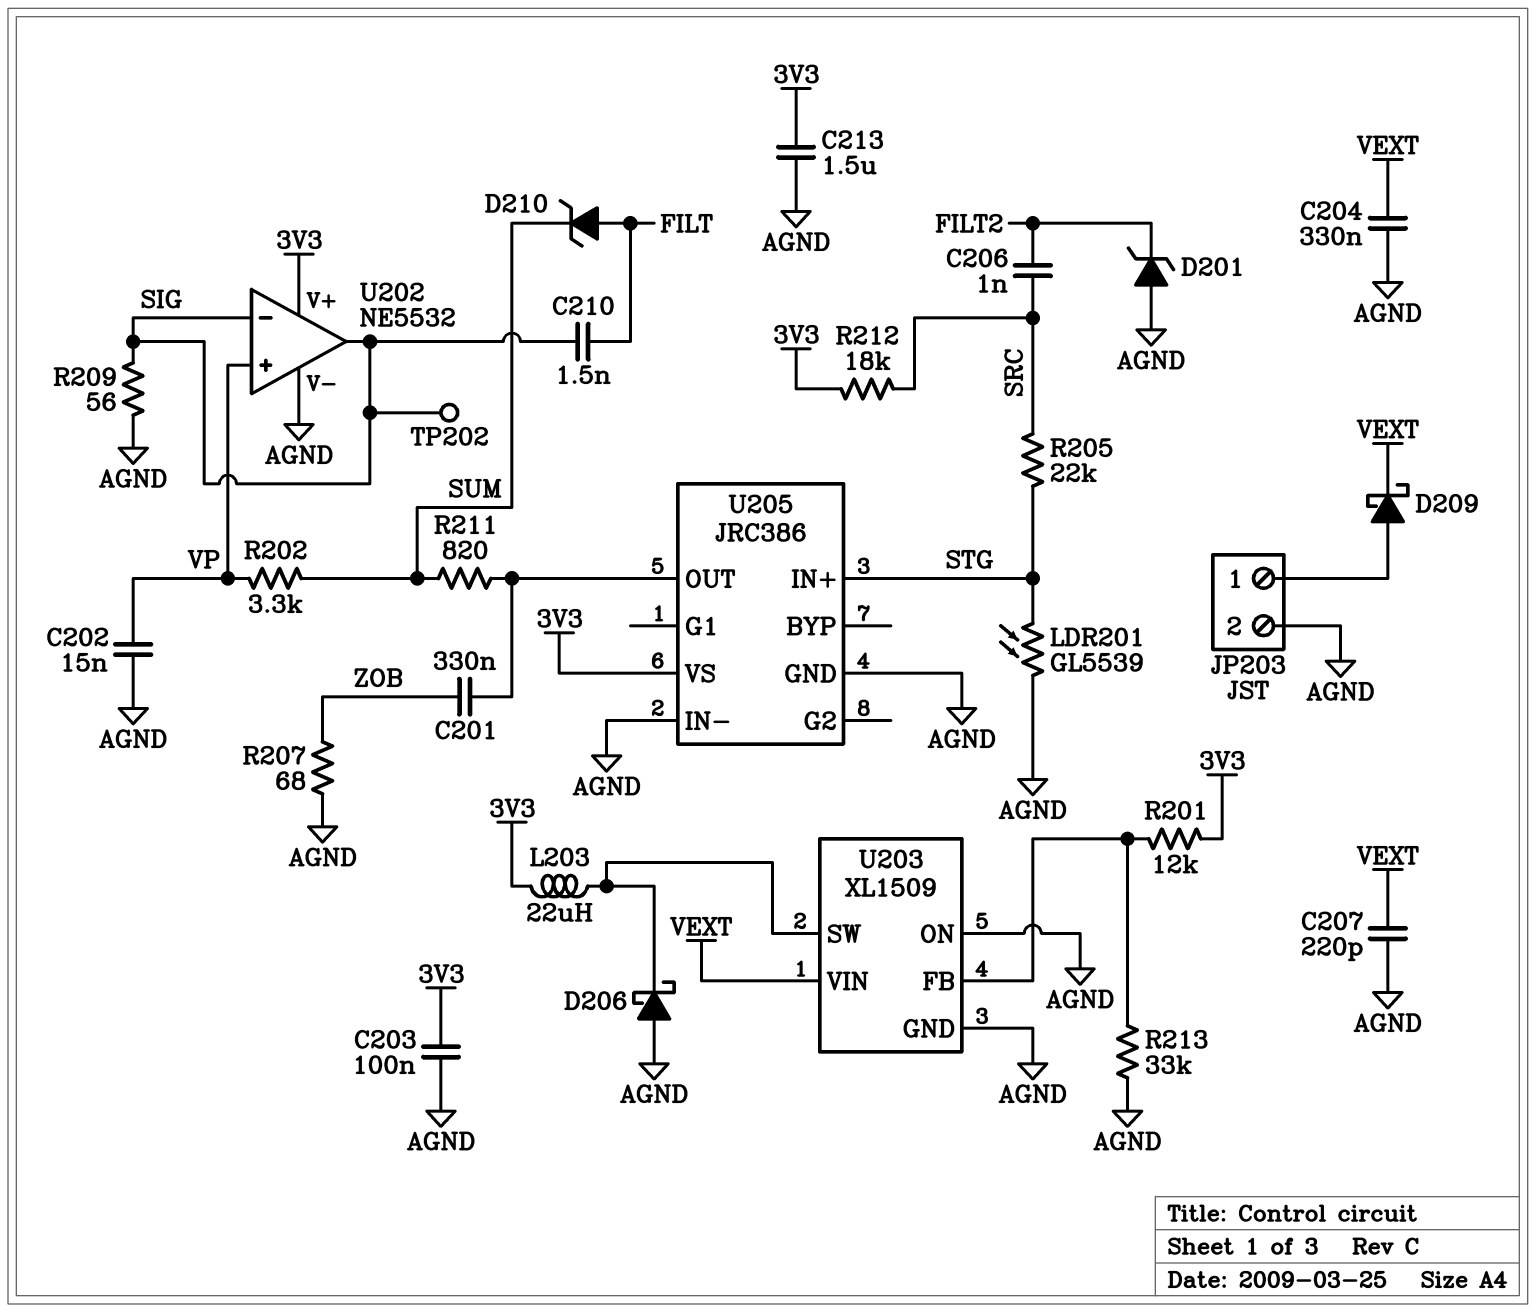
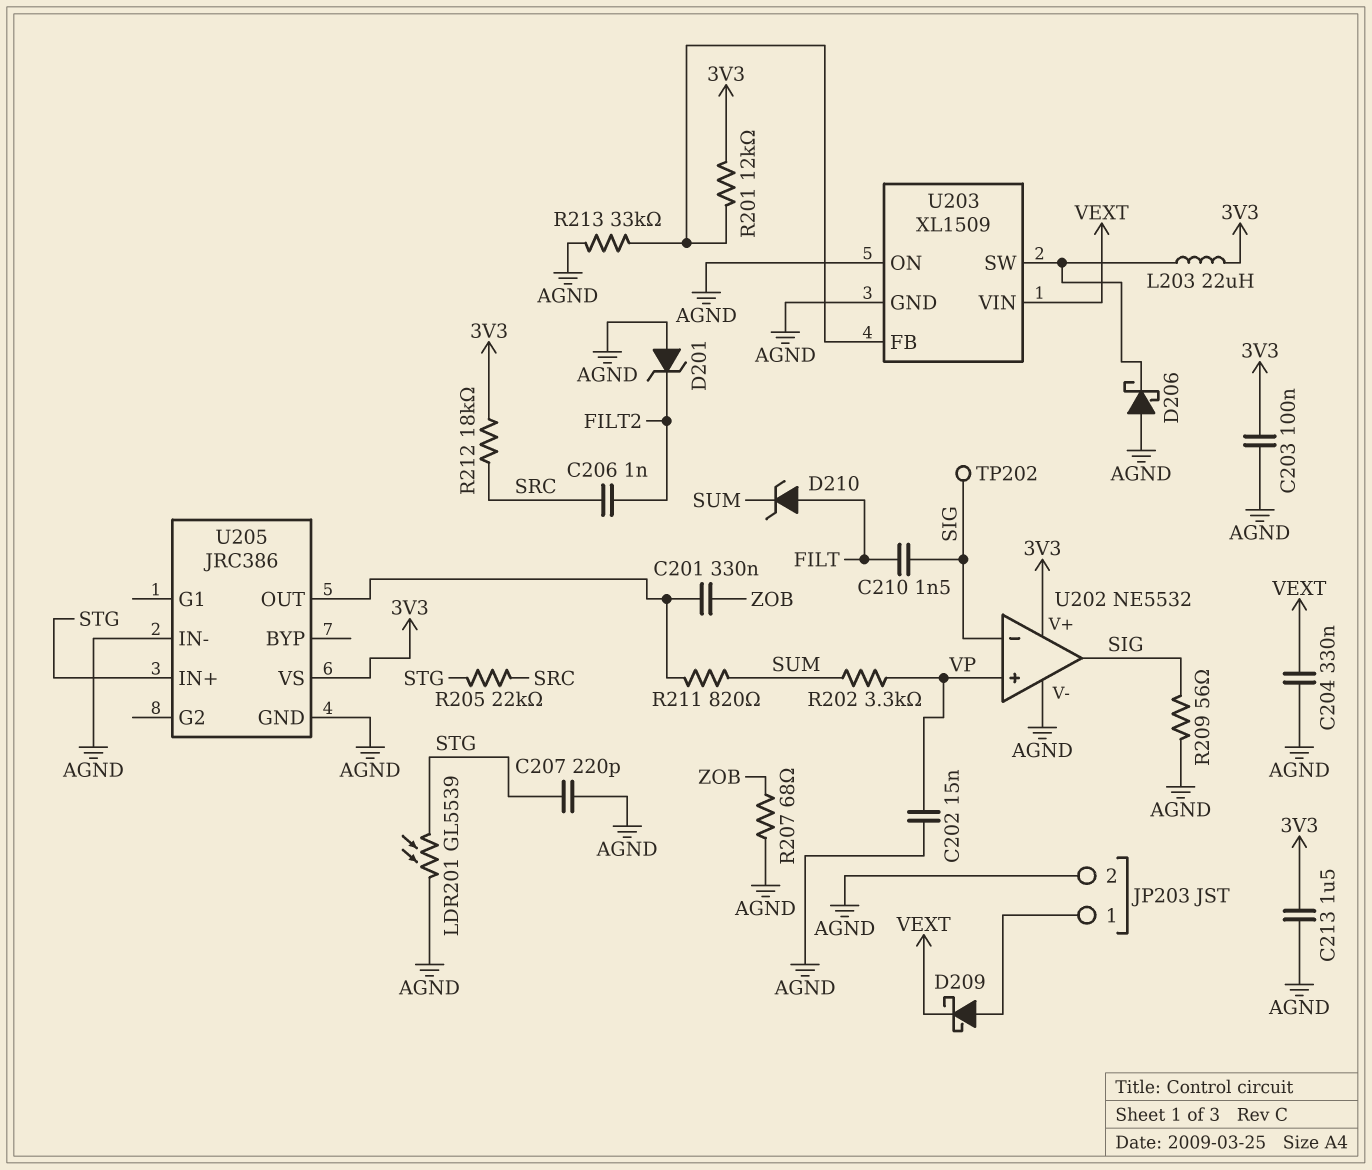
C207: 220pF (AGND, VEXT) -> 220pF (AGND, STG)

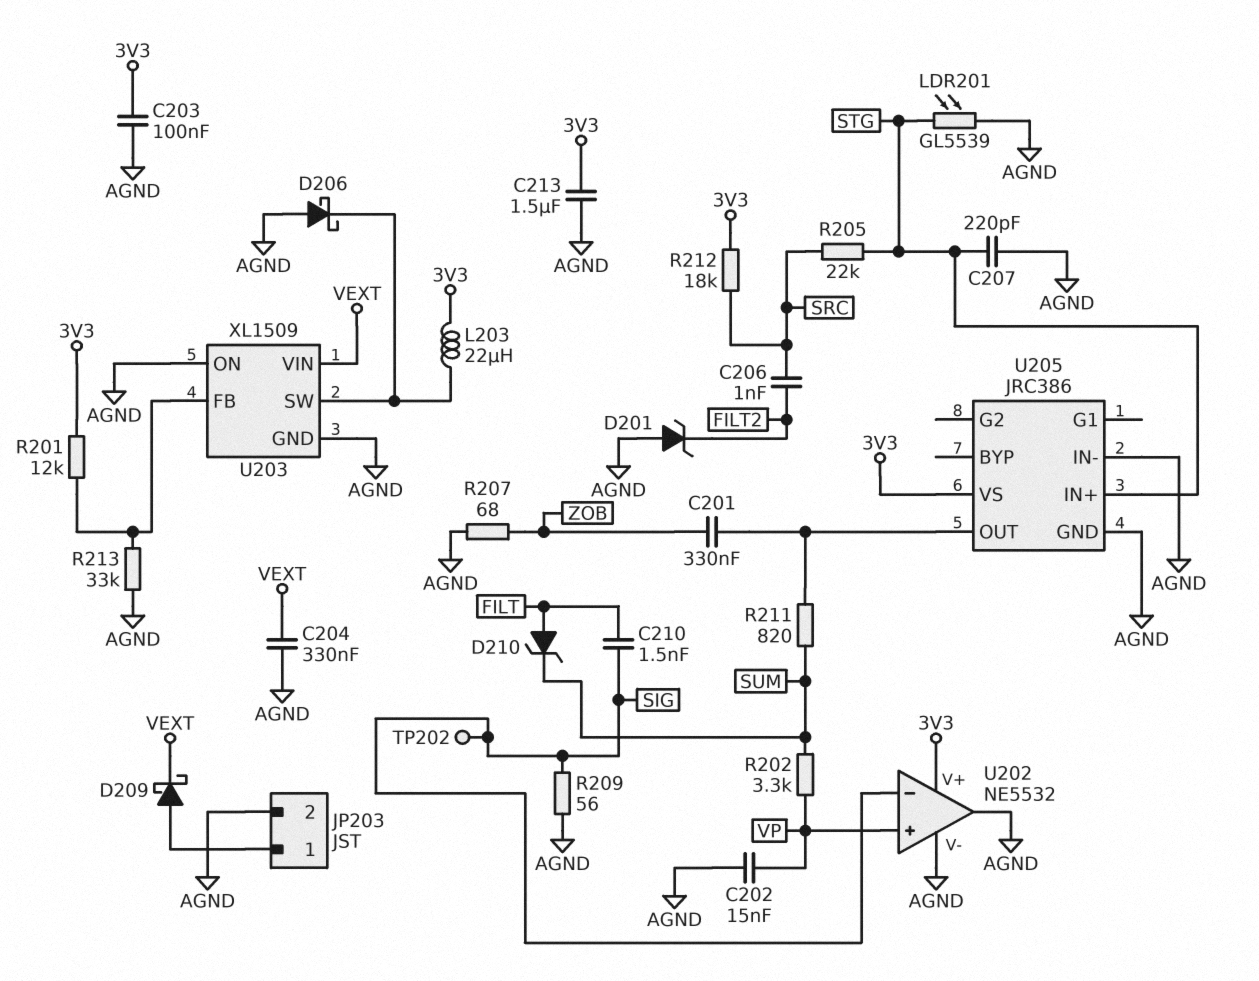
U202 pin out: SIG -> AGND

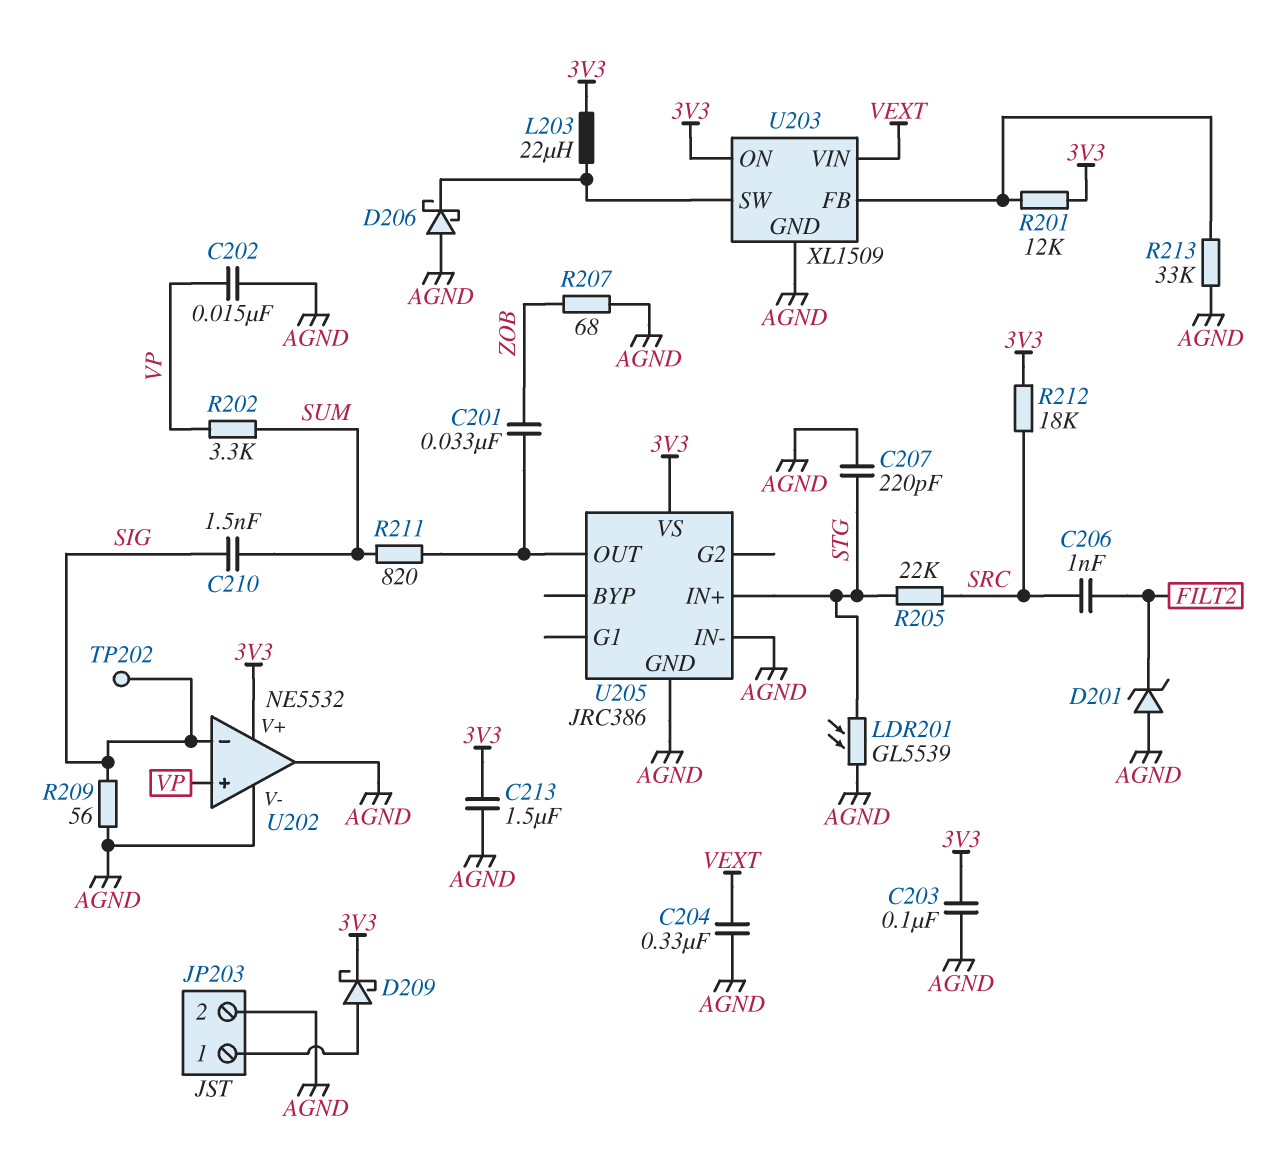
C201: 330nF (U205/OUT, ZOB) -> 33nF (U205/OUT, ZOB)
C210: 1.5nF (FILT, SIG) -> 1.5nF (SIG, SUM)
D209: schottky (A JP203/1, K VEXT) -> schottky (A JP203/1, K 3V3)
D210: zener (A FILT, K SUM) -> none
U203 pin ON: AGND -> 3V3

